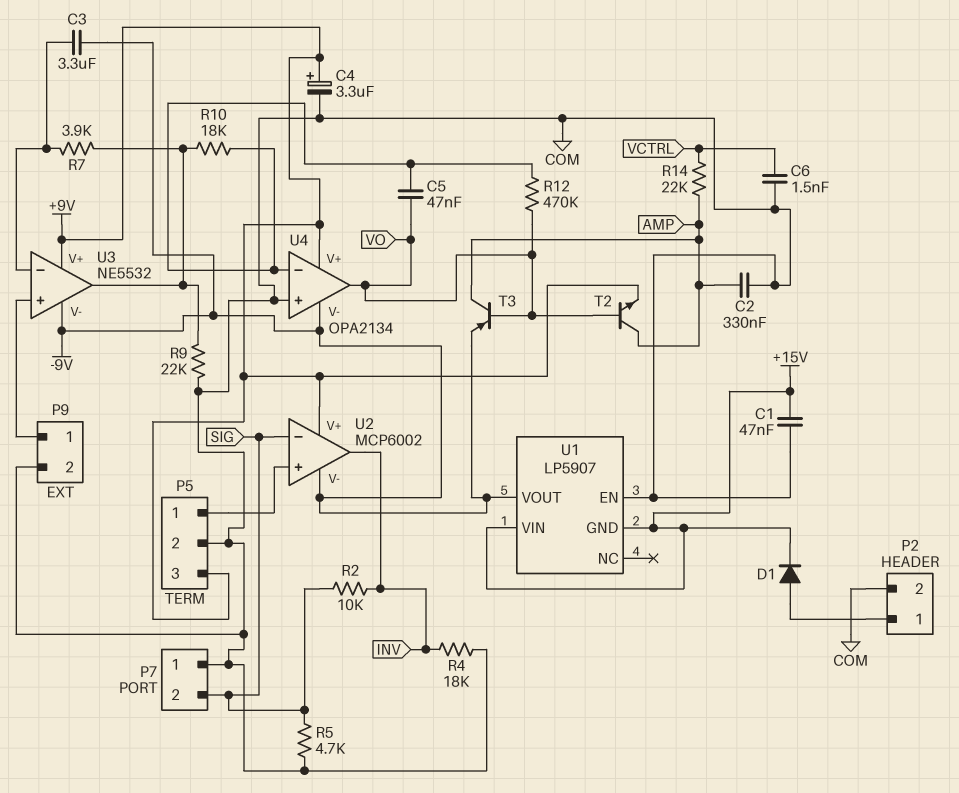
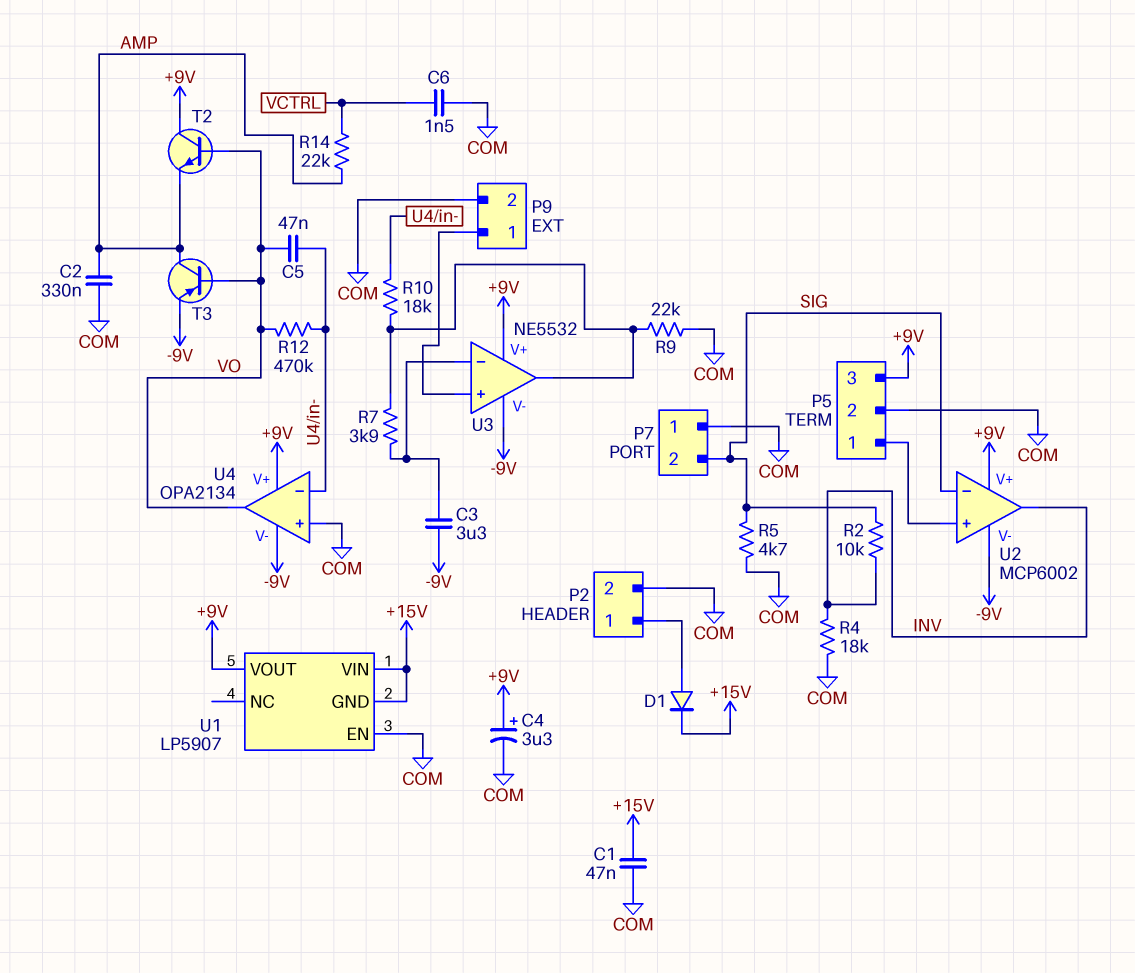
T2: NPN (B VO, C AMP, E +9V) -> NPN (B VO, C +9V, E AMP)
U1 pin VOUT: -9V -> +9V

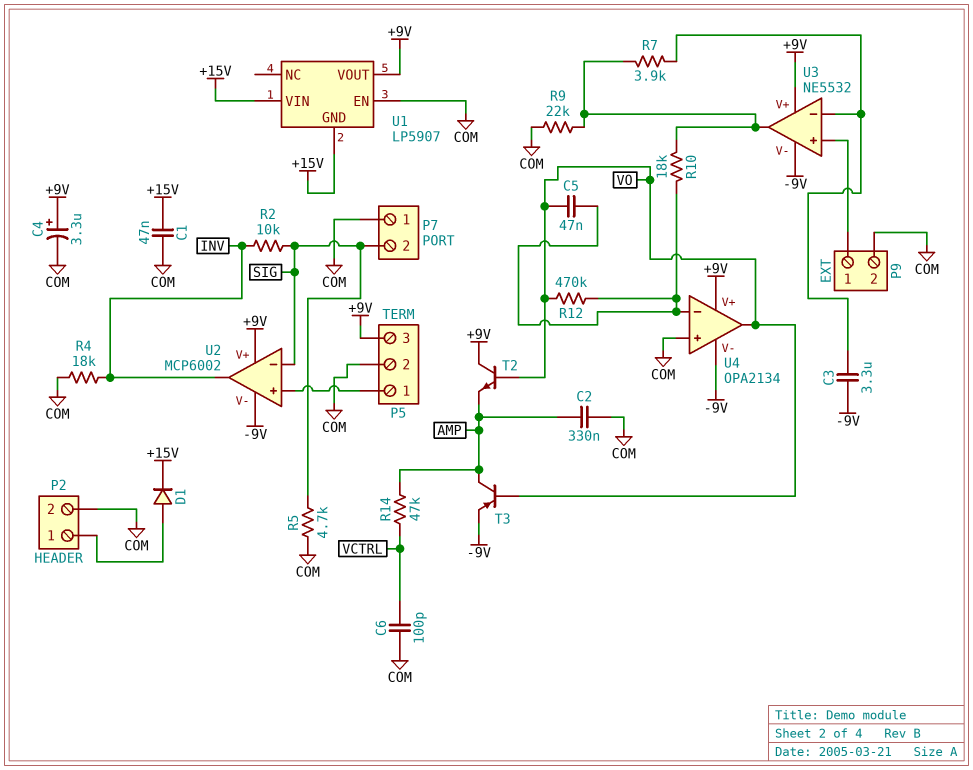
C6: 1.5nF (COM, VCTRL) -> 100pF (COM, VCTRL)
R14: 22k (AMP, VCTRL) -> 47k (AMP, VCTRL)

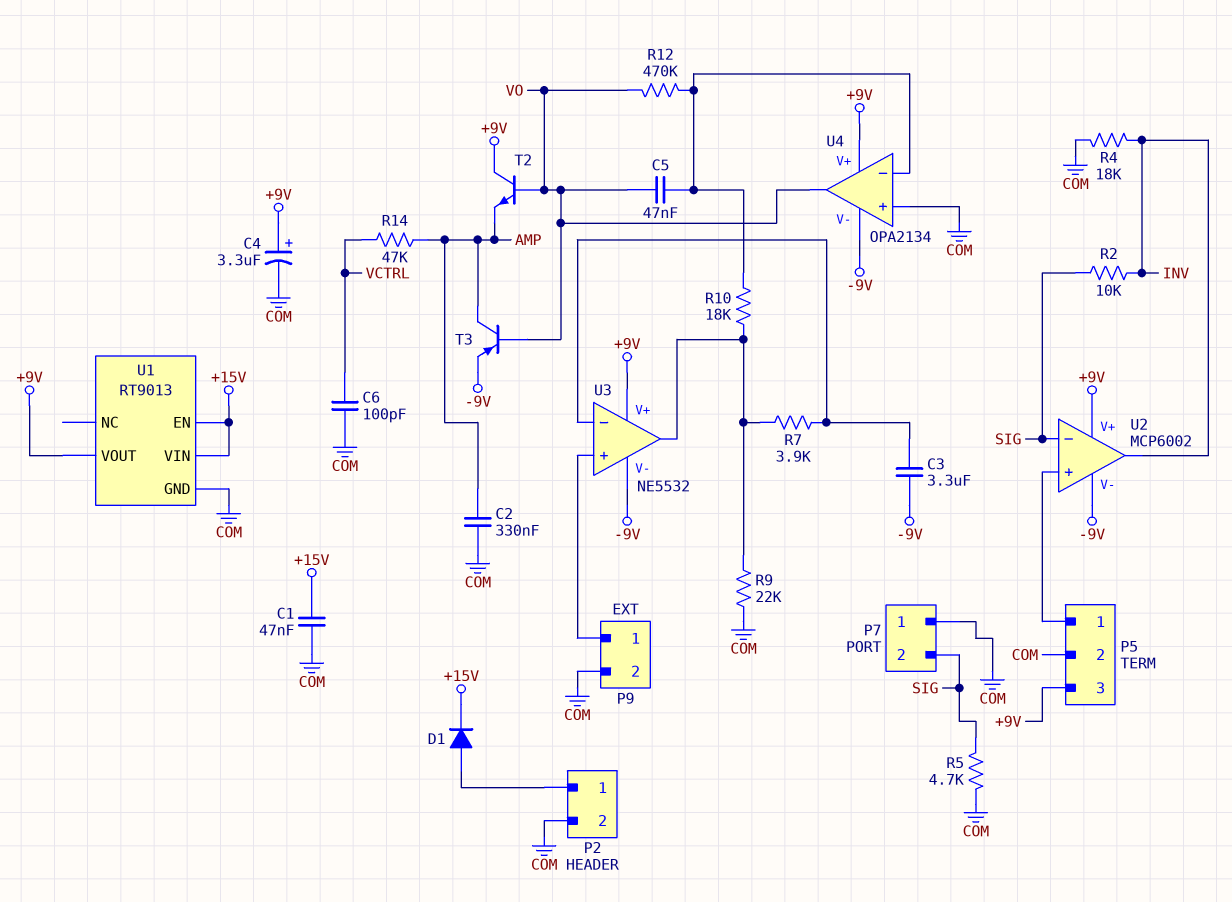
U1: LP5907 -> RT9013
U1 pin EN: COM -> +15V
U1 pin GND: +15V -> COM

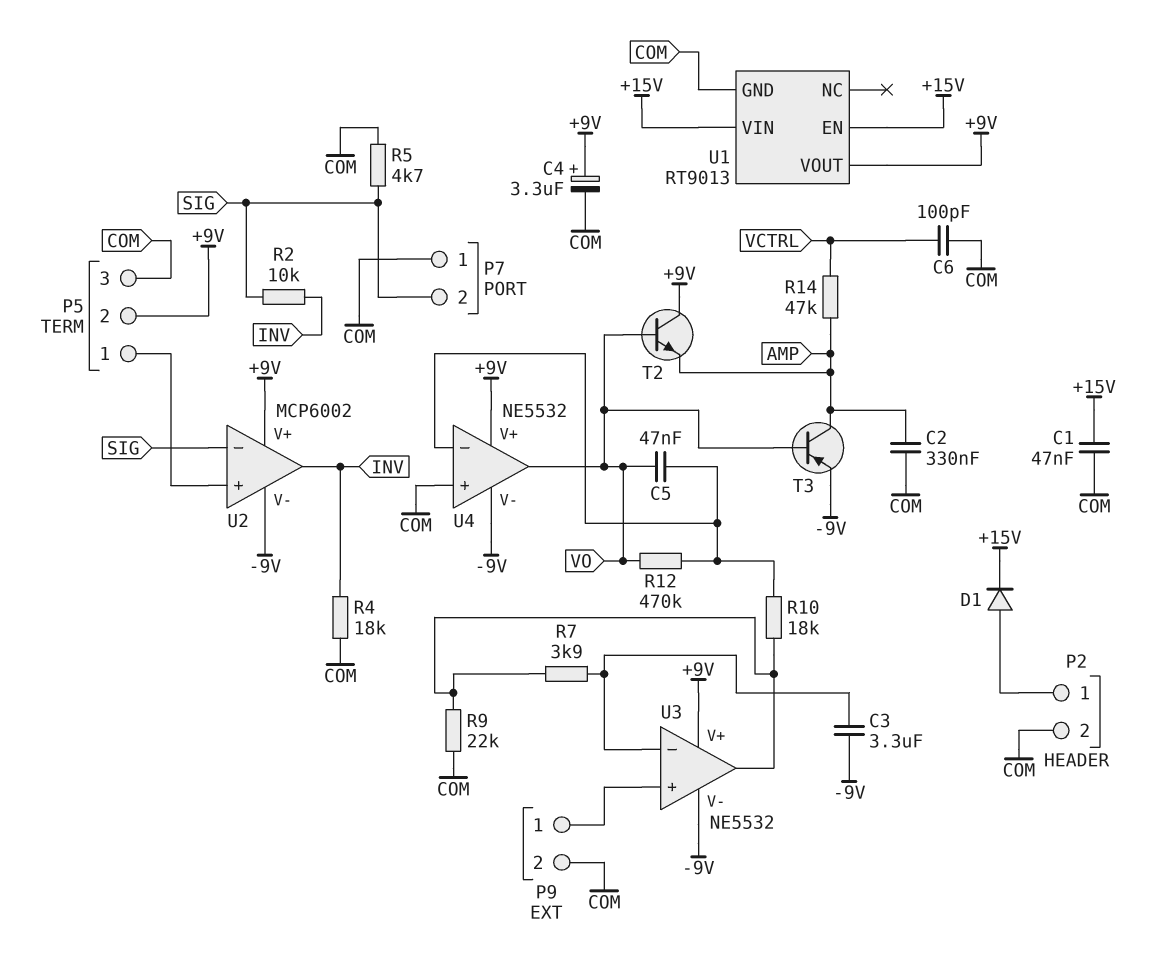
P5 pin 2: COM -> +9V
P5 pin 3: +9V -> COM
U4: OPA2134 -> NE5532

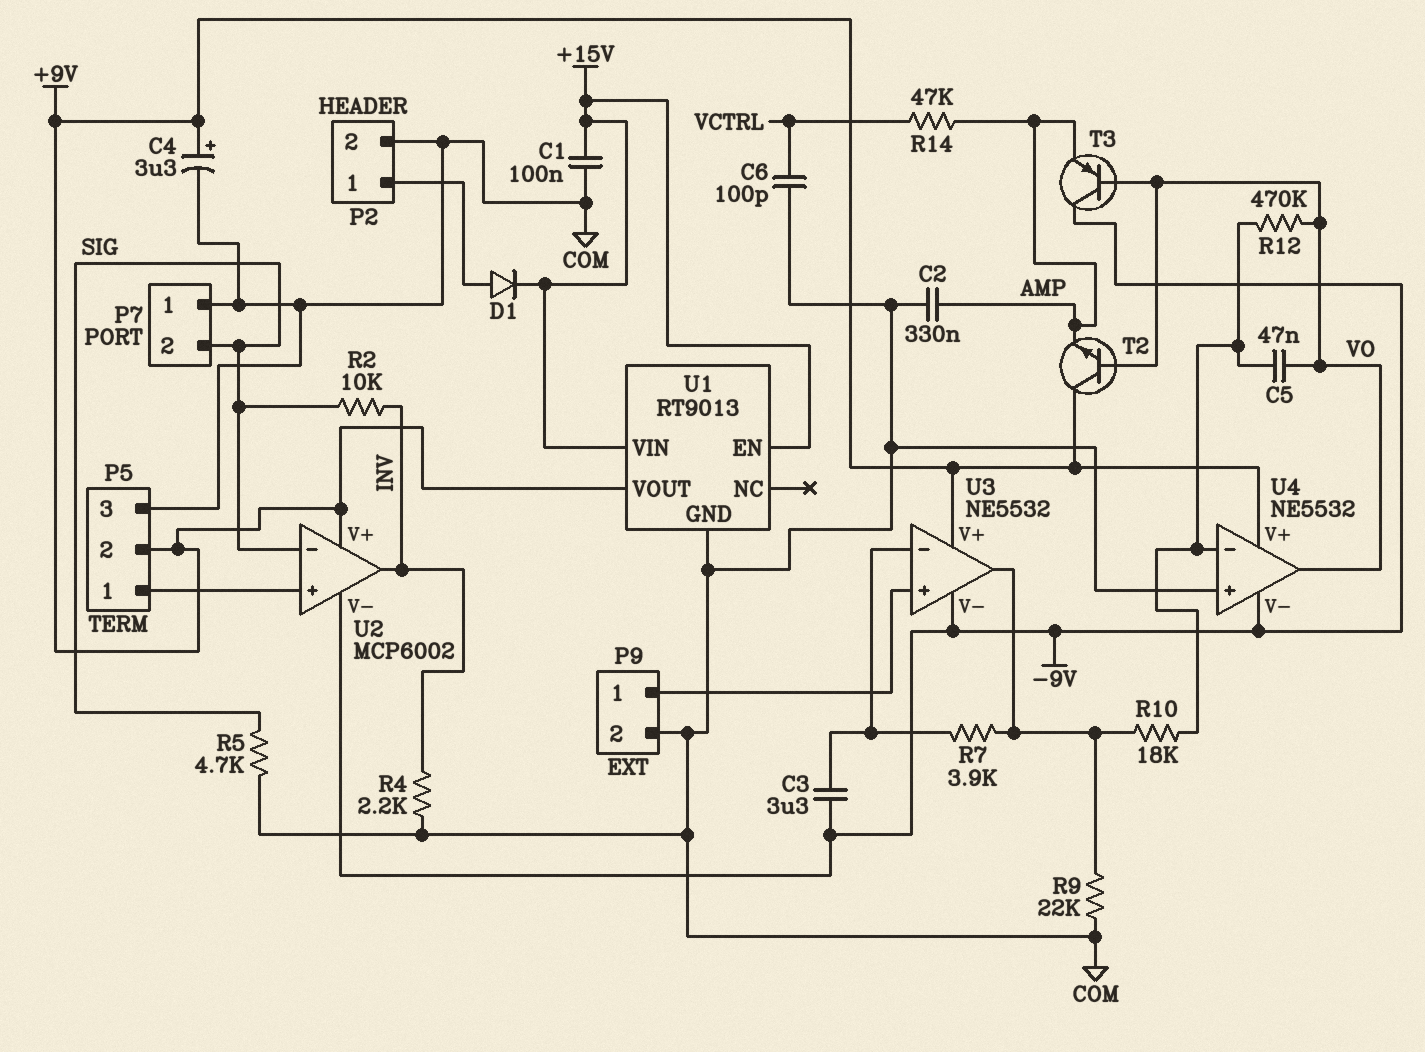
C1: 47nF (+15V, COM) -> 100nF (+15V, COM)
R4: 18k (COM, INV) -> 2.2k (COM, INV)
T3: PNP (B VO, C AMP, E -9V) -> PNP (B VO, C -9V, E AMP)

